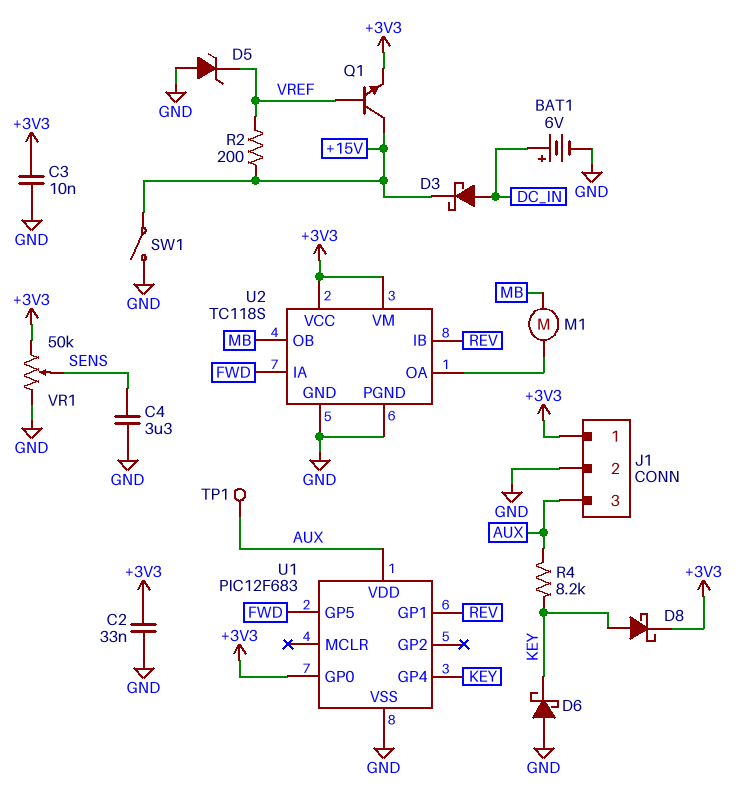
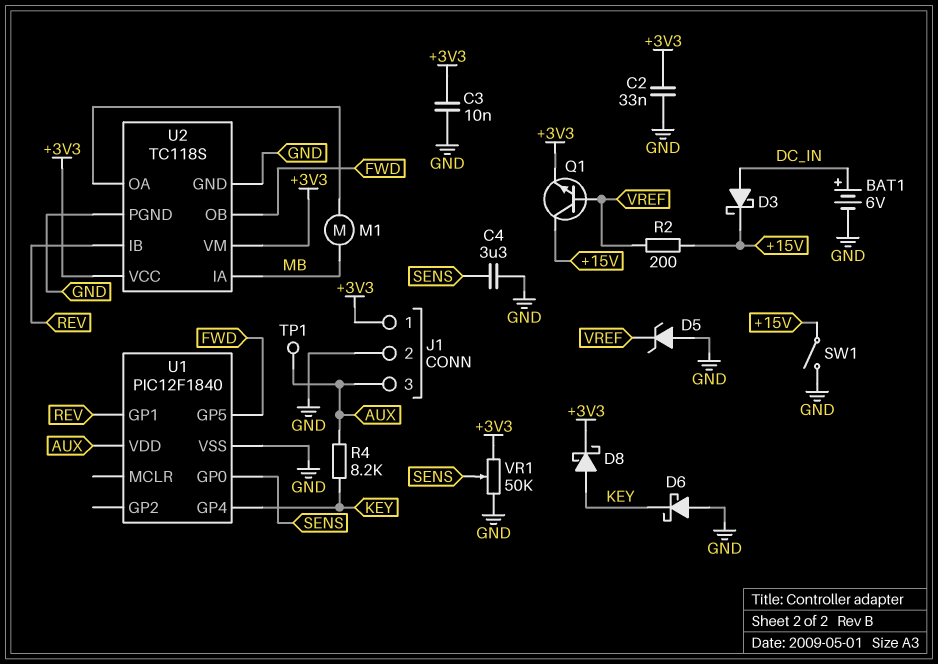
U1: PIC12F683 -> PIC12F1840
U1 pin GP0: +3V3 -> SENS
U2 pin IA: FWD -> MB
U2 pin OB: MB -> FWD

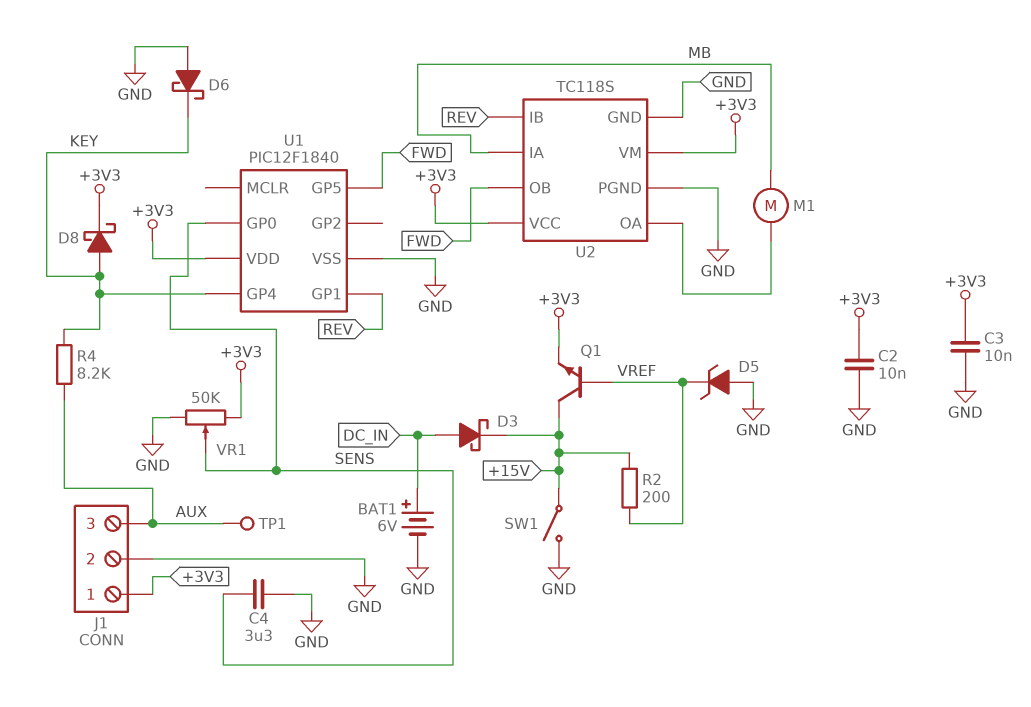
C2: 33nF (+3V3, GND) -> 10nF (+3V3, GND)
U1 pin VDD: AUX -> +3V3

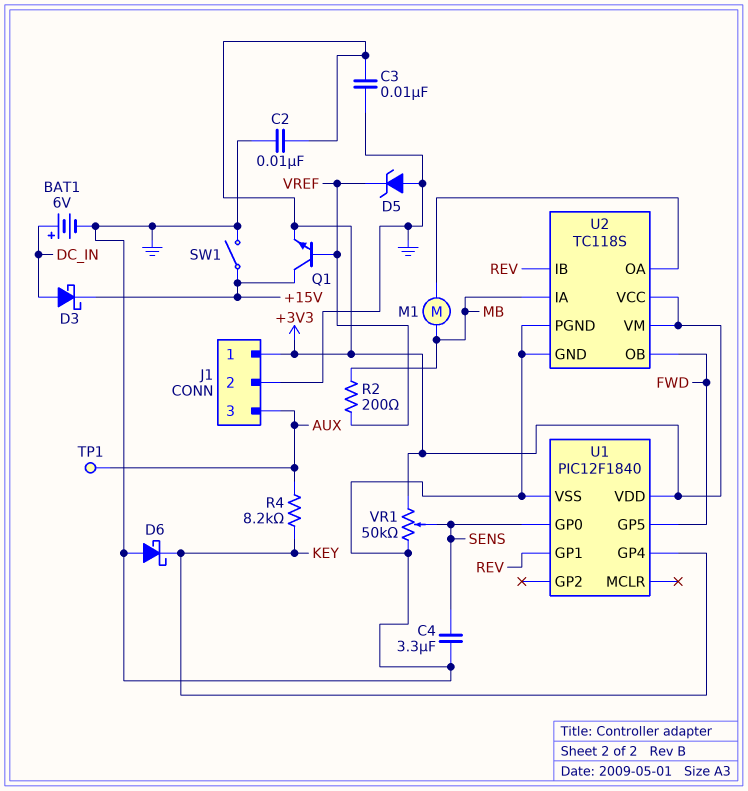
D8: schottky (A KEY, K +3V3) -> none
R2: 200 (+15V, VREF) -> 200 (MB, VREF)

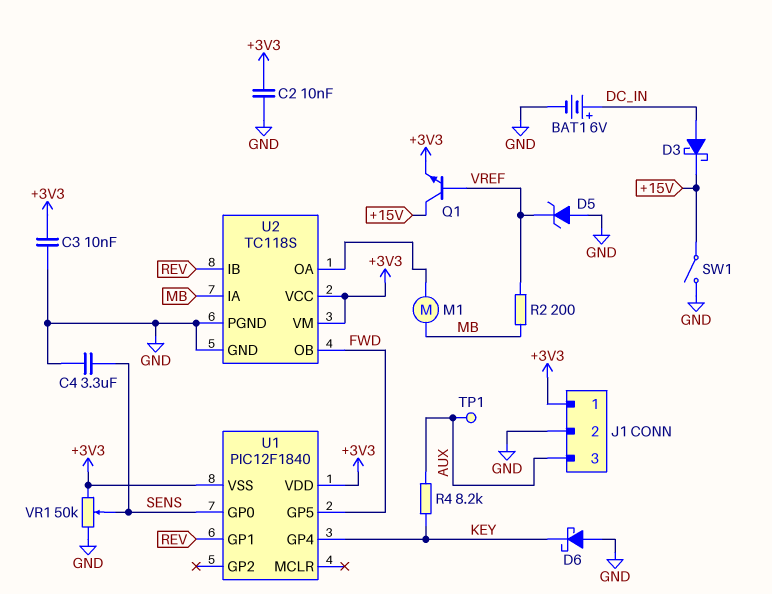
U1 pin VSS: GND -> +3V3

